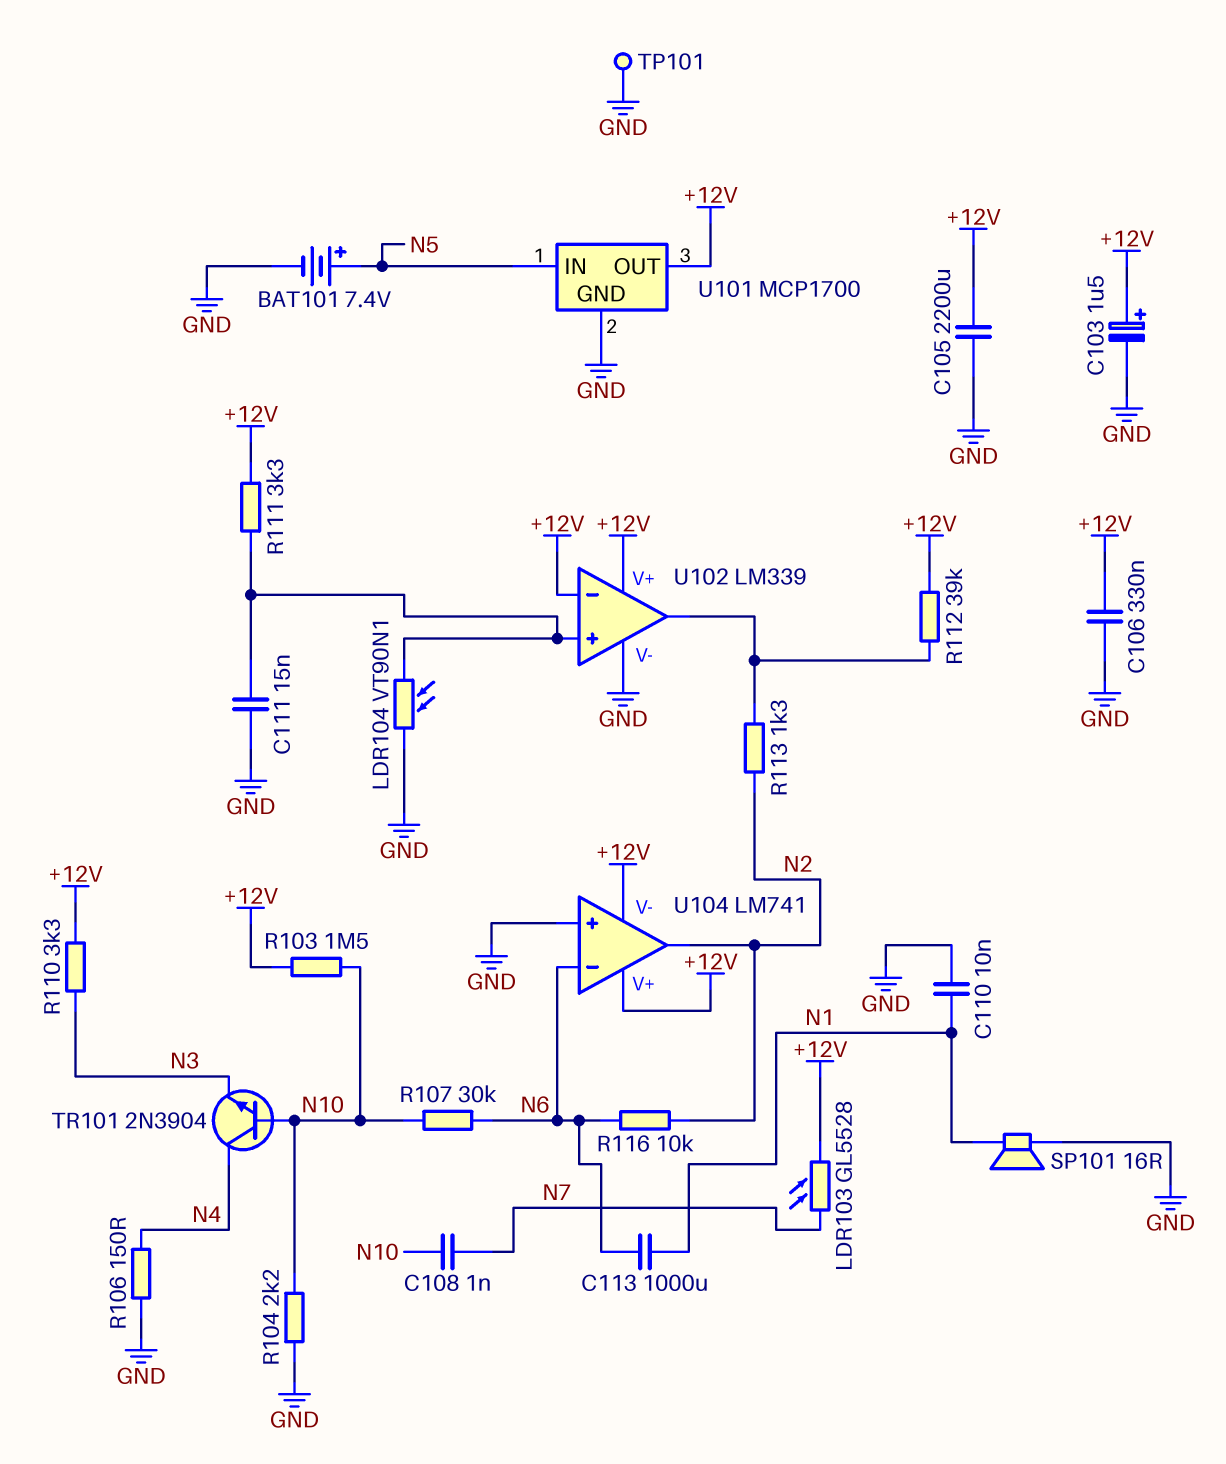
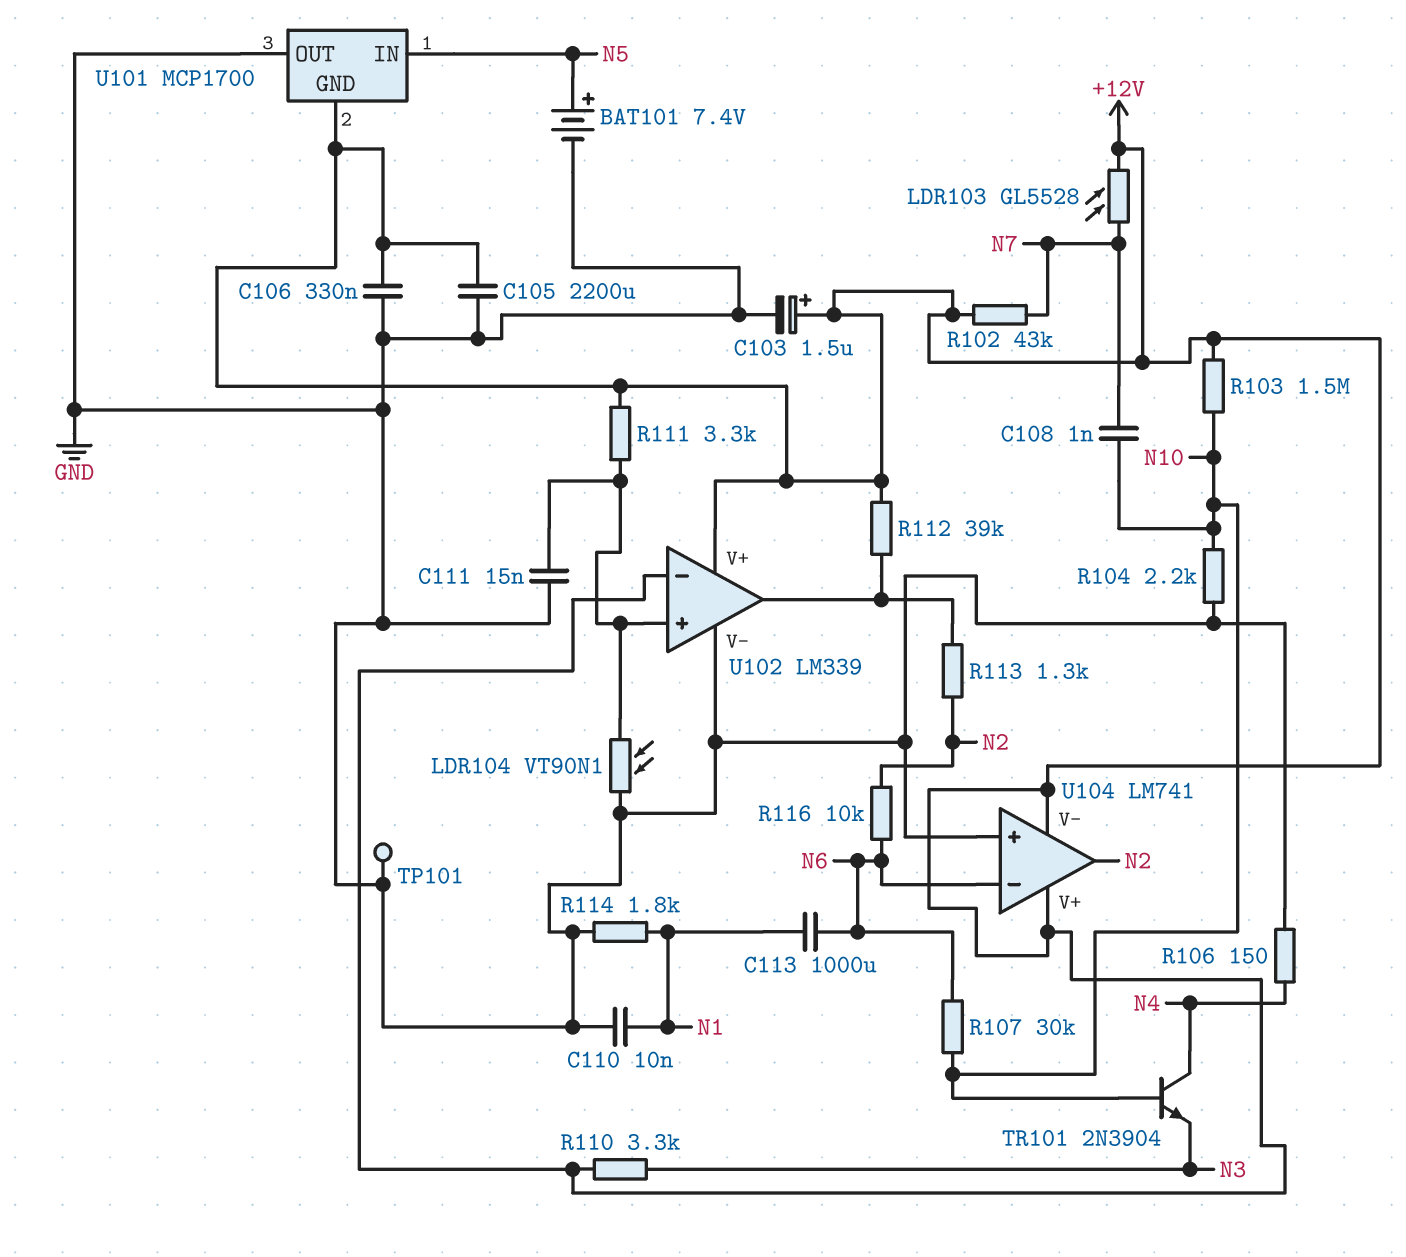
R102: none -> 43k (+12V, N7)
R114: none -> 1.8k (GND, N1)
SP101: speaker 16R (GND, N1) -> none
U101 pin GND: GND -> +12V
U101 pin OUT: +12V -> GND

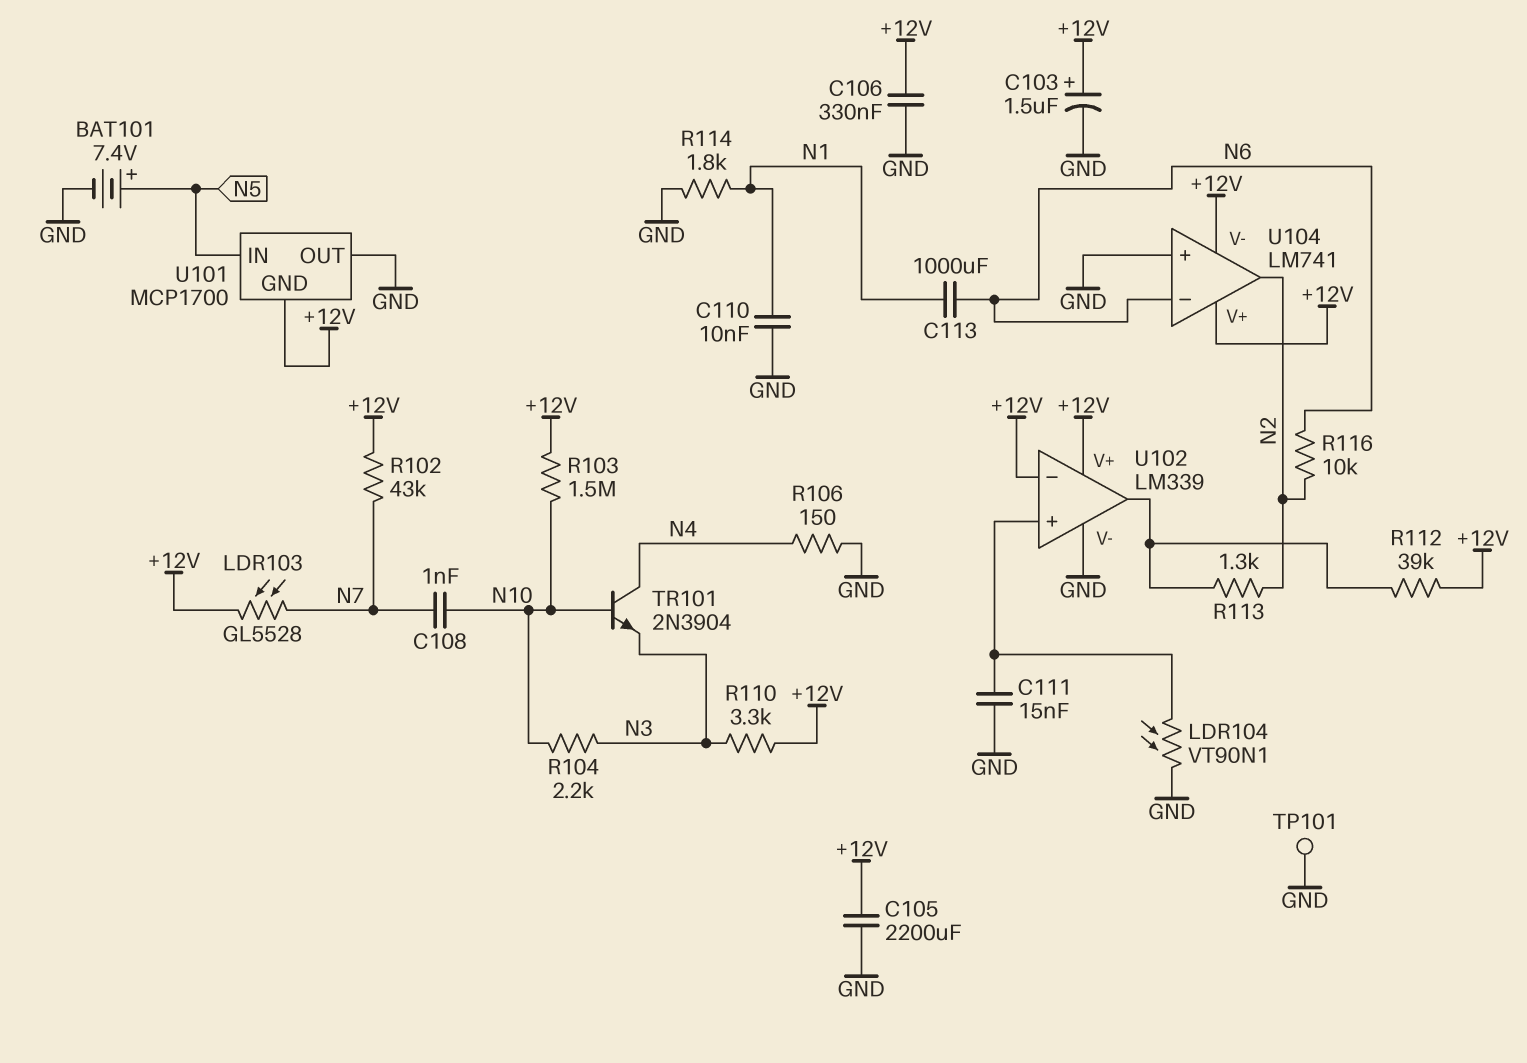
R104: 2.2k (GND, N10) -> 2.2k (N3, N10)
R107: 30k (N6, N10) -> none
R111: 3.3k (+12V, U102/in+) -> none

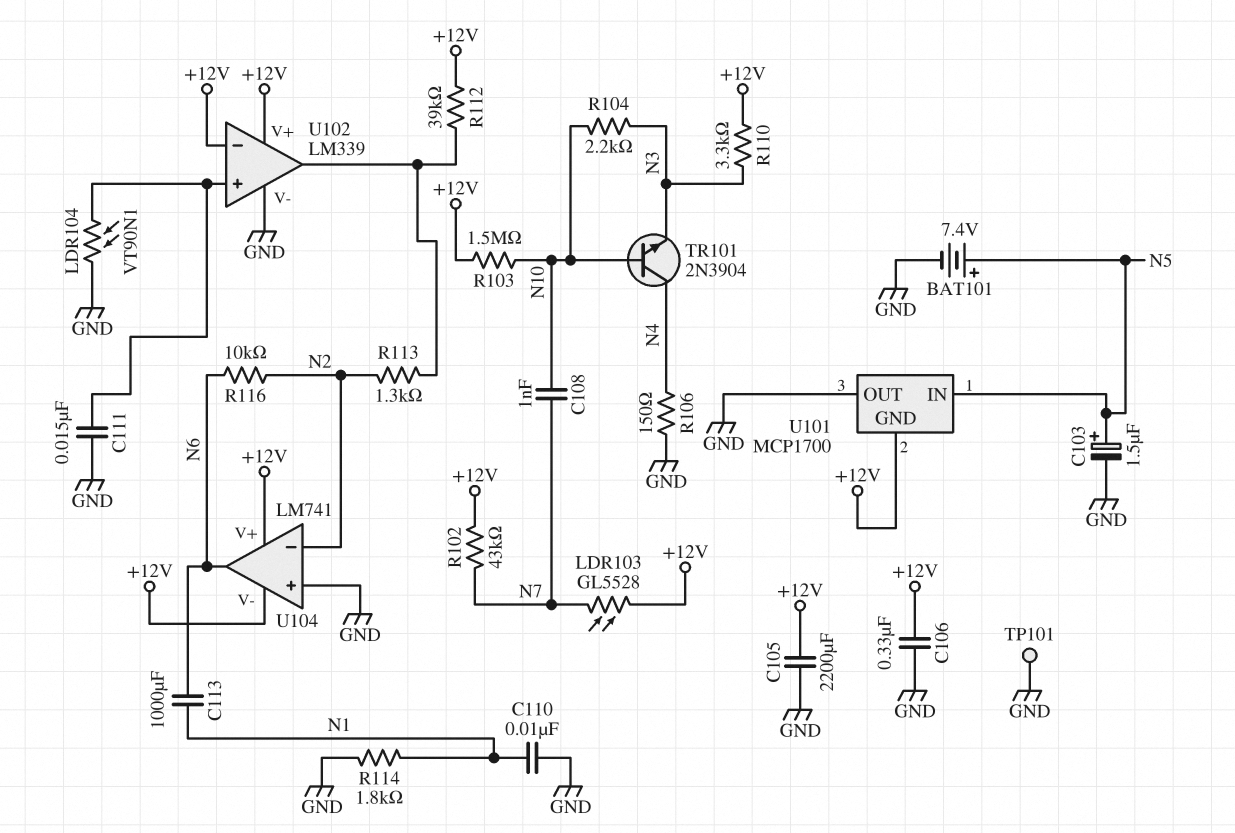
C103: 1.5uF (plus +12V, minus GND) -> 1.5uF (plus N5, minus GND)
U104 pin in-: N6 -> N2
U104 pin out: N2 -> N6

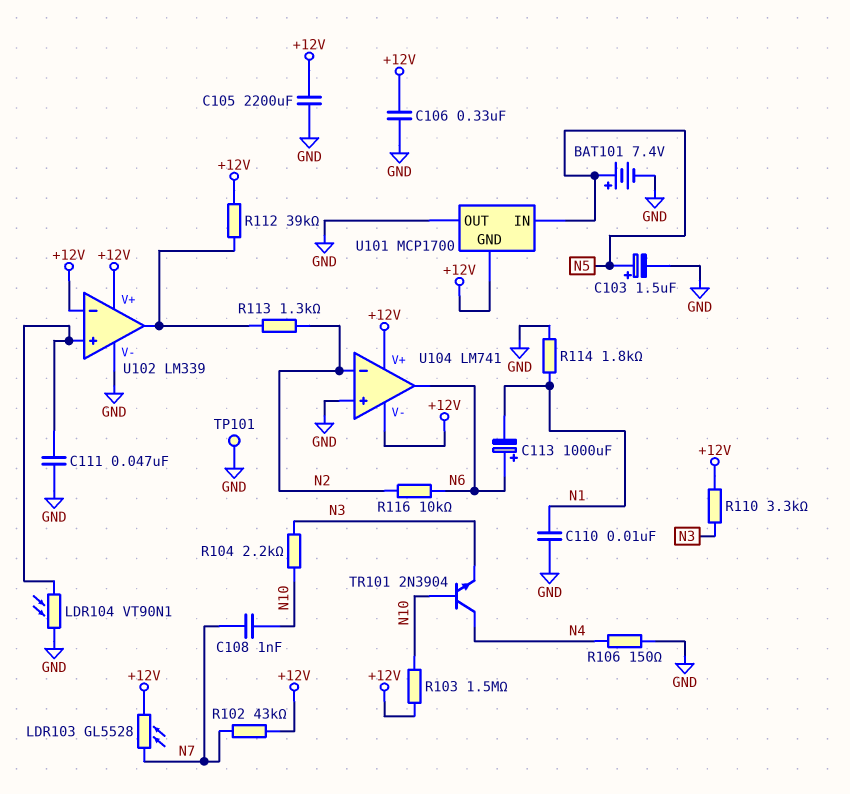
C111: 15nF (GND, U102/in+) -> 47nF (GND, U102/in+)
C113: 1000uF (N1, N6) -> 1000uF (plus N6, minus N1)

